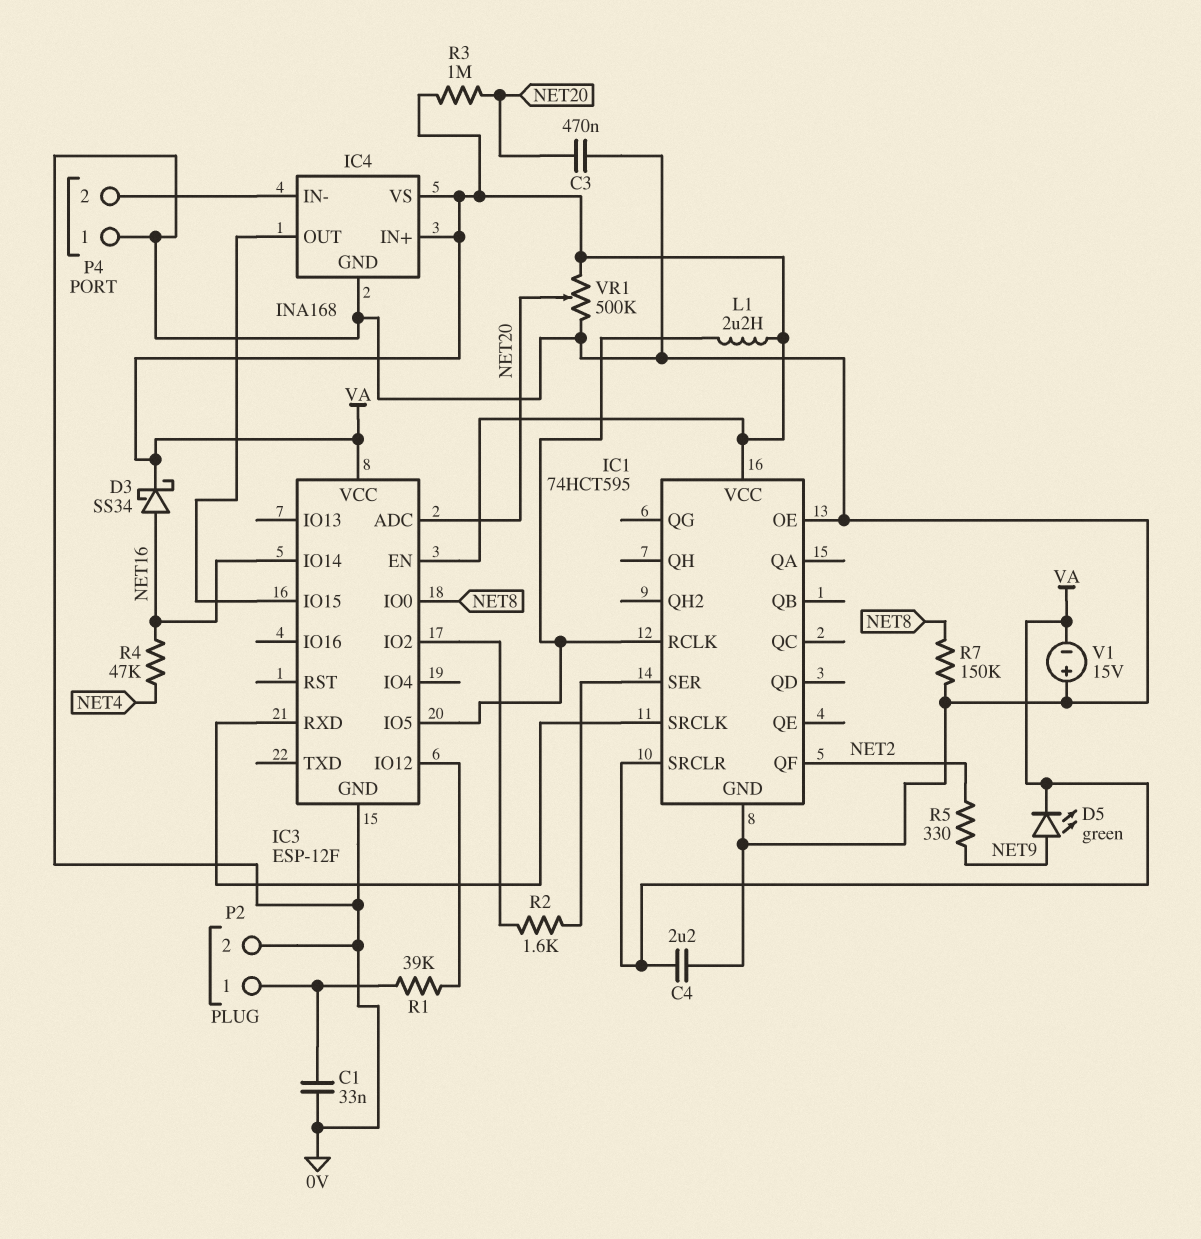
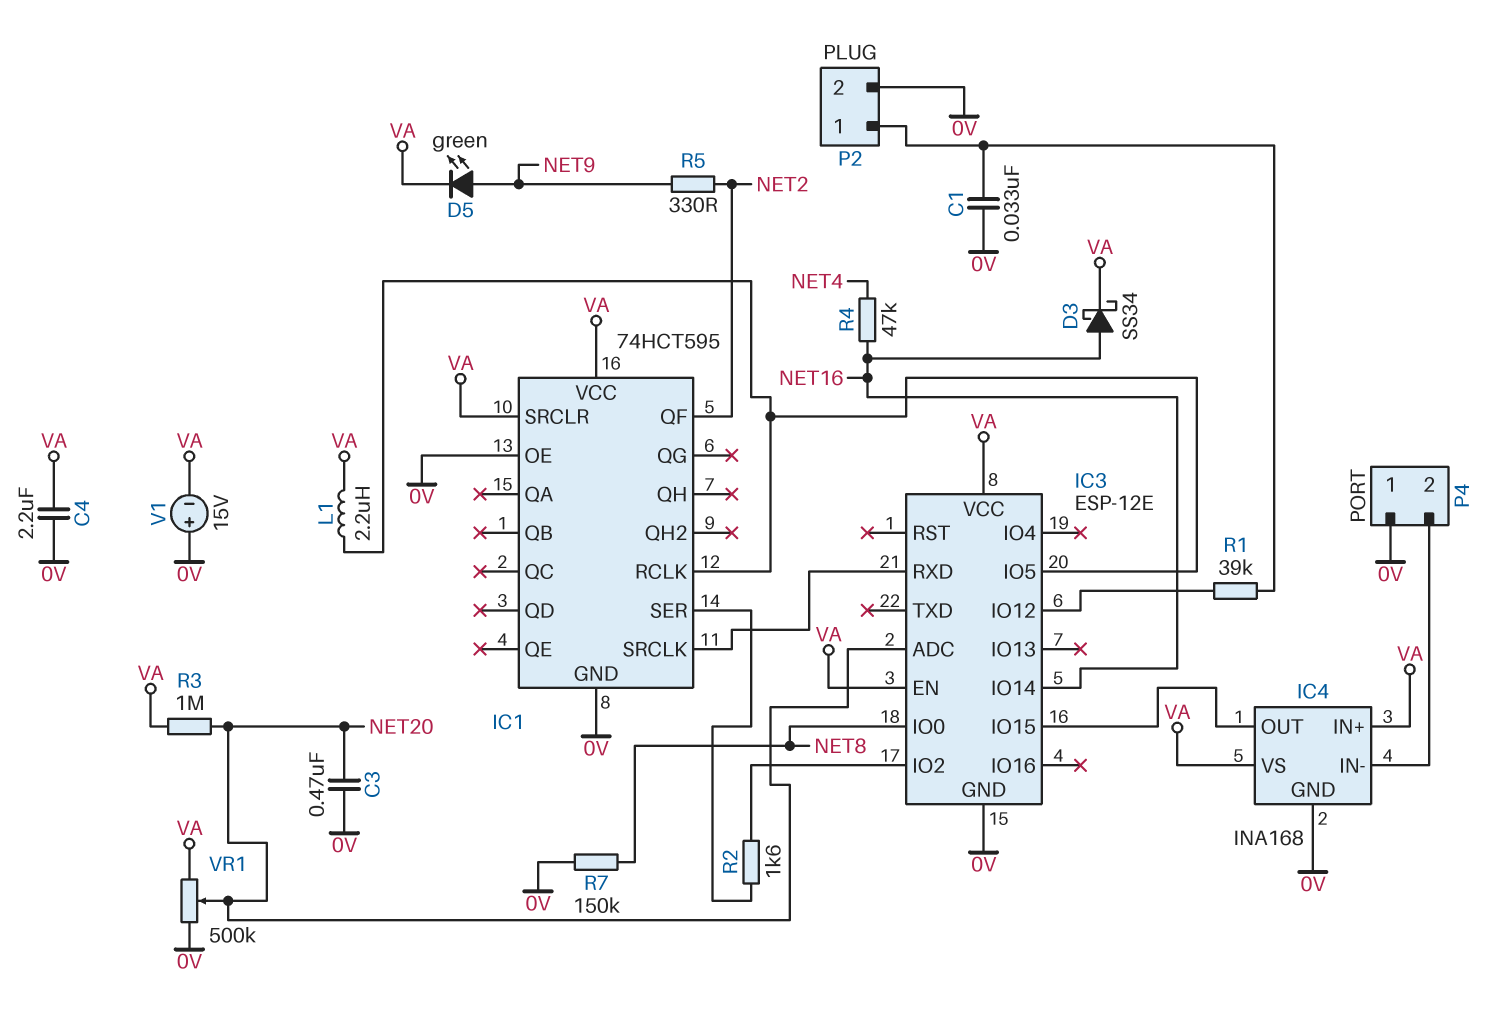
IC3: ESP-12F -> ESP-12E

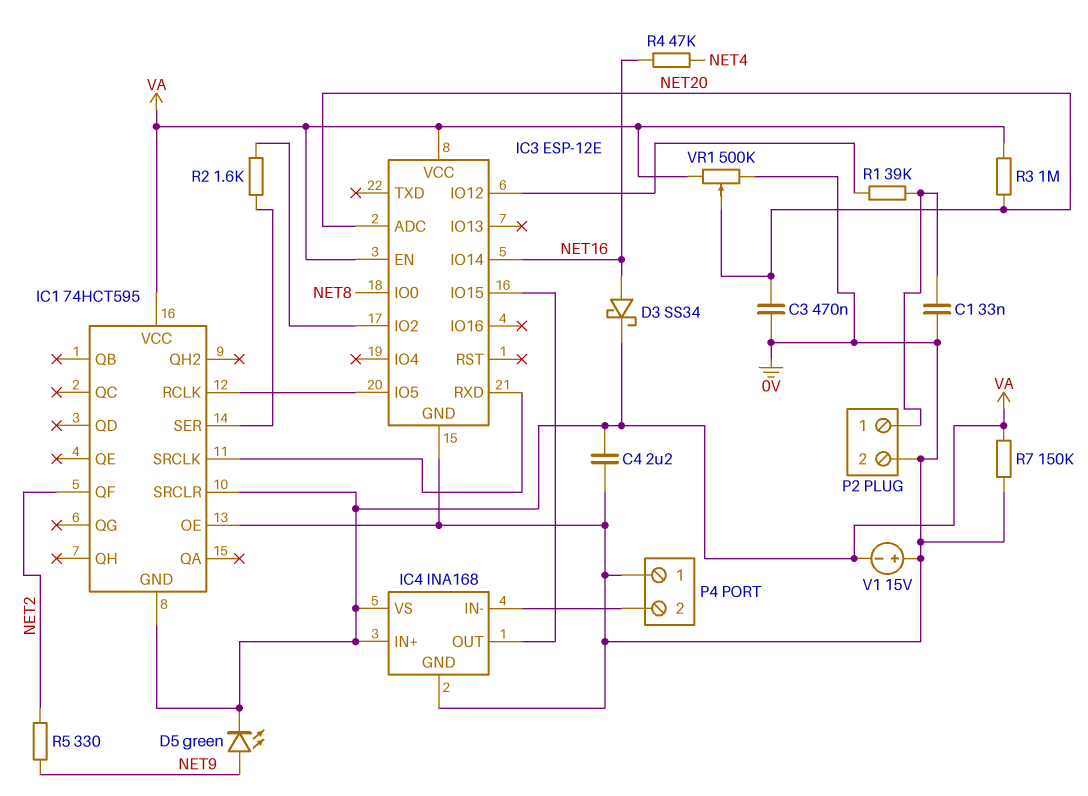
IC1 pin GND: 0V -> VA
L1: 2.2uH (IC1/RCLK, VA) -> none
R7: 150k (0V, NET8) -> 150k (0V, VA)

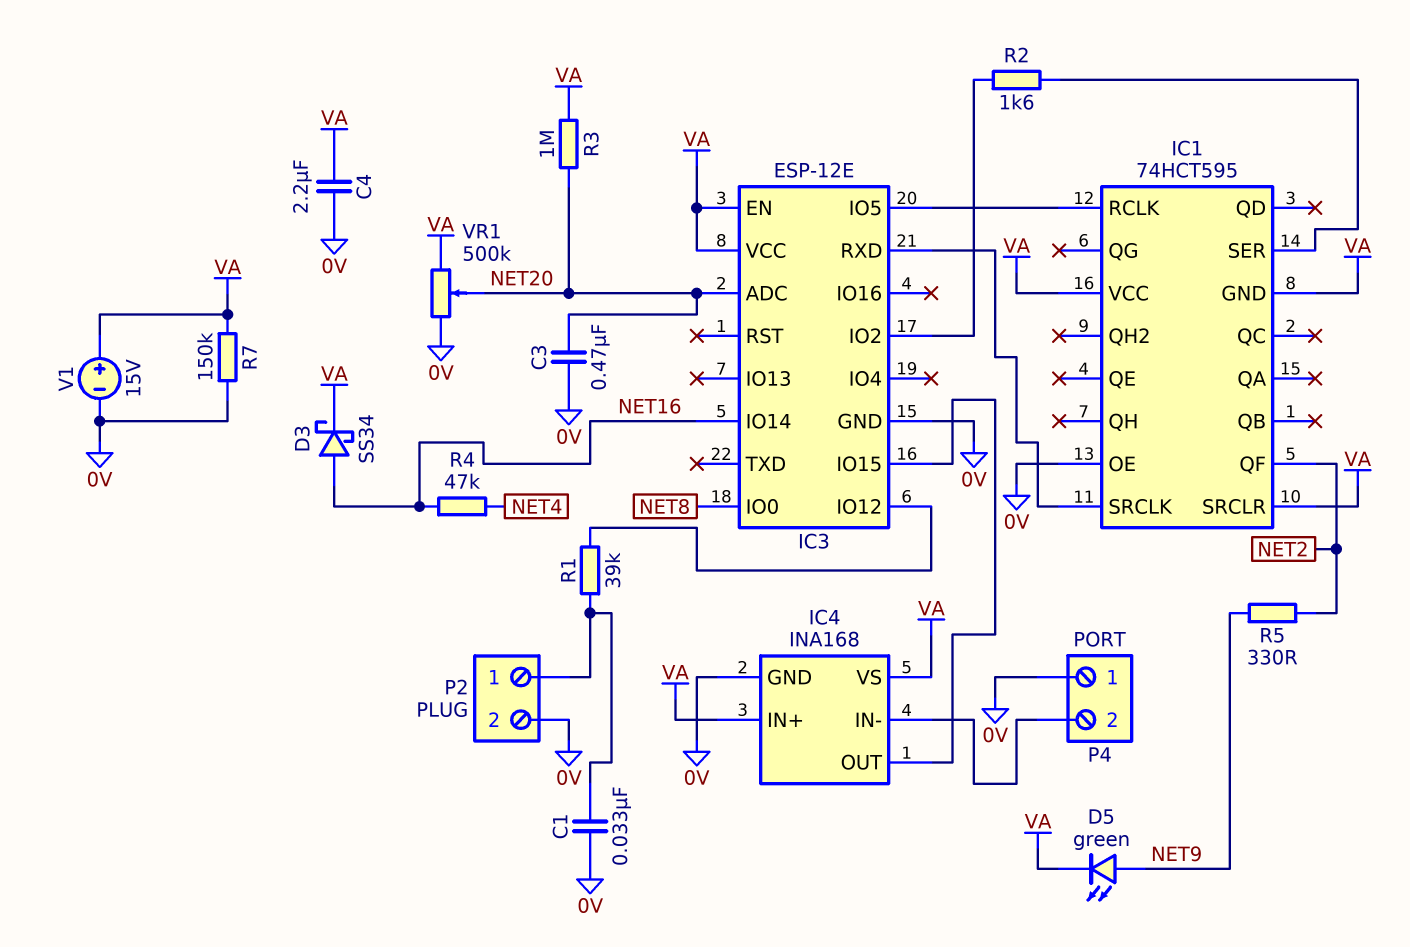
V1: 15V (plus 0V, minus VA) -> 15V (plus VA, minus 0V)

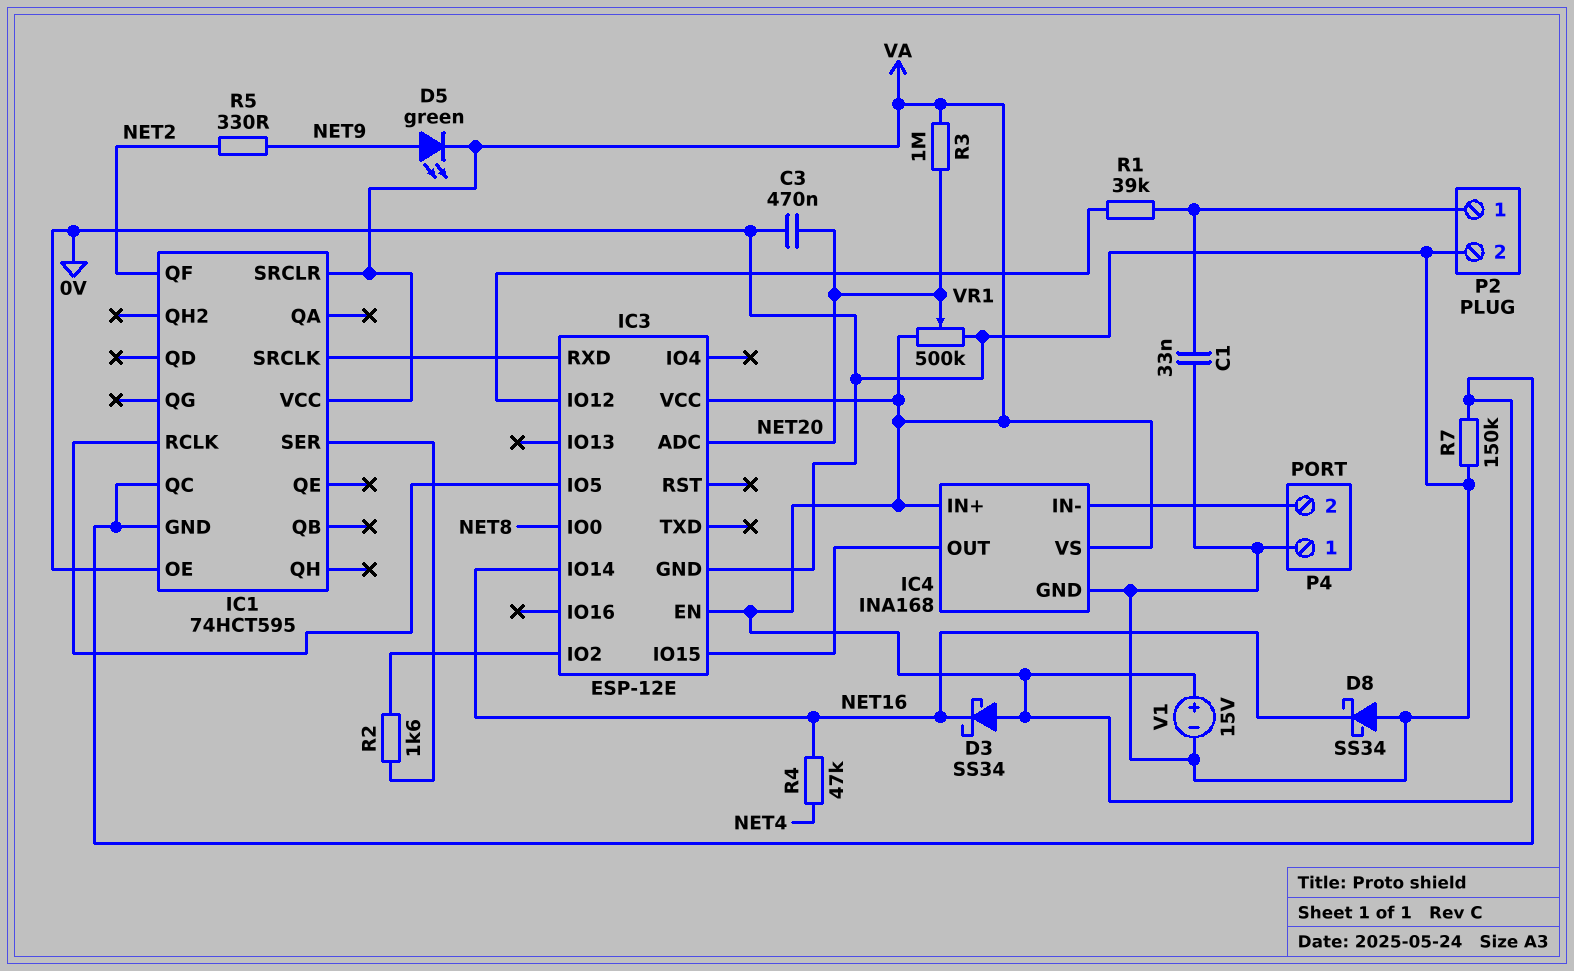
C4: 2.2uF (0V, VA) -> none
D3: schottky SS34 (A NET16, K VA) -> schottky SS34 (A VA, K NET16)
D8: none -> schottky SS34 (A 0V, K NET16)
IC1 pin QC: none -> VA

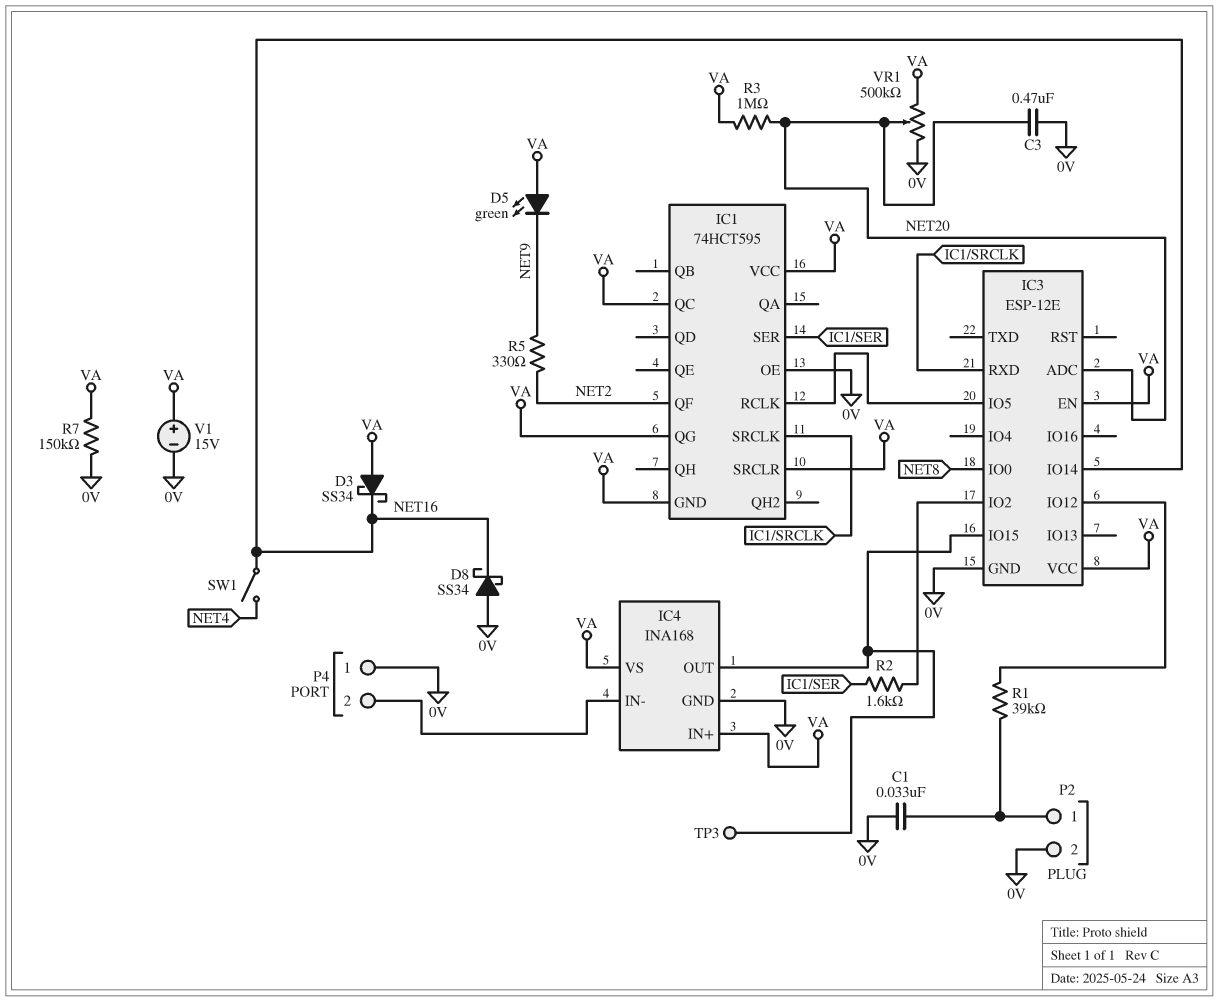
D5: LED green (A NET9, K VA) -> LED green (A VA, K NET9)
IC1 pin QG: none -> VA
R4: 47k (NET4, NET16) -> none
SW1: none -> switch (NET4, NET16)
TP3: none -> test point (IC3/IO15)

